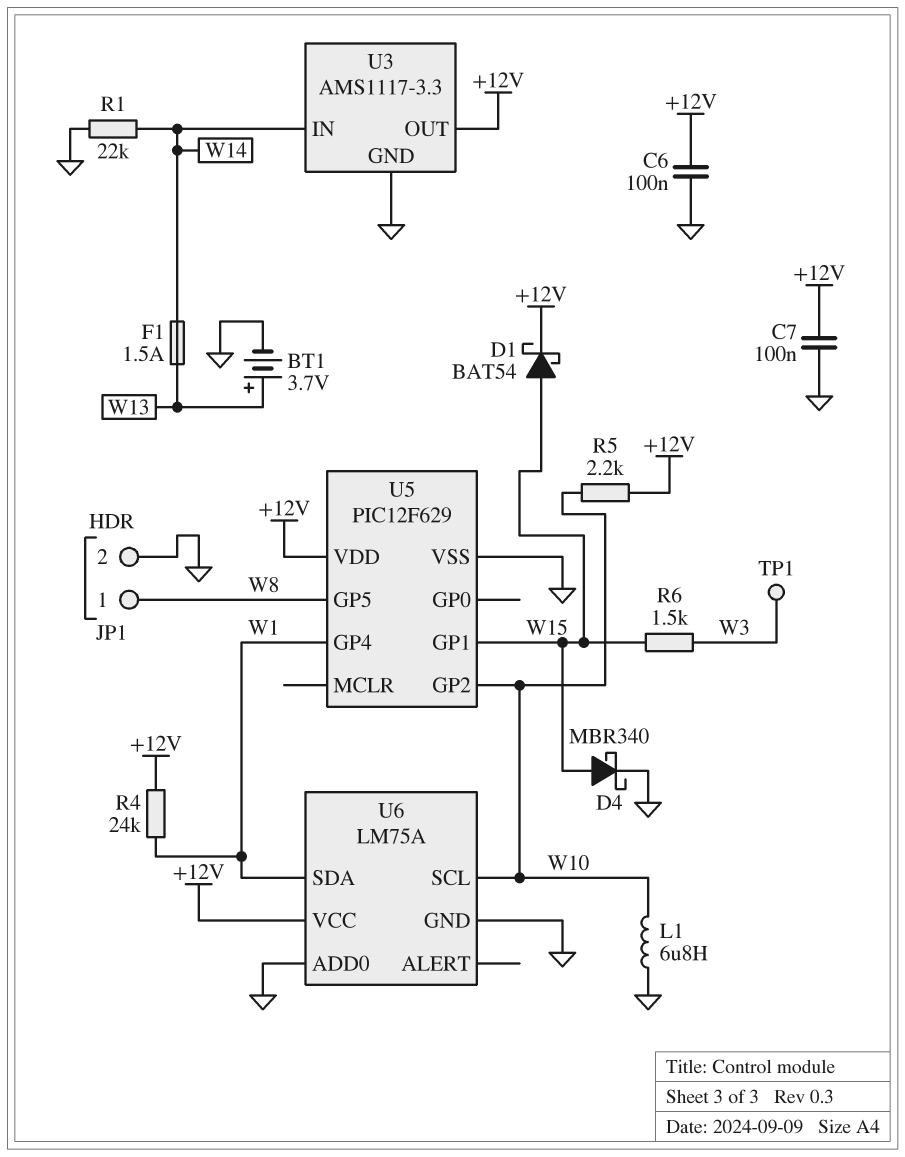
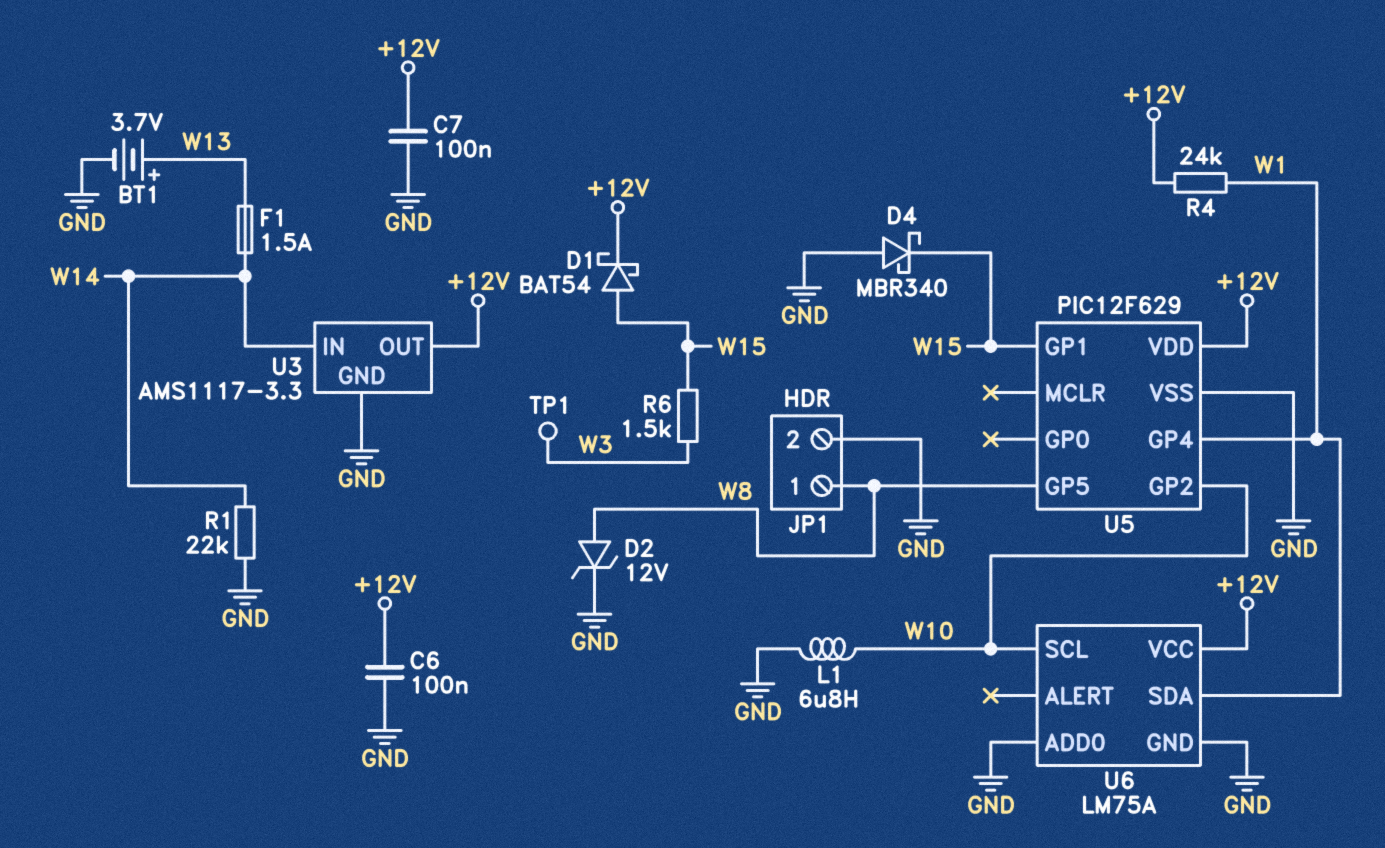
D2: none -> zener 12V (A W8, K GND)
D4: schottky MBR340 (A W15, K GND) -> schottky MBR340 (A GND, K W15)
R5: 2.2k (+12V, W10) -> none

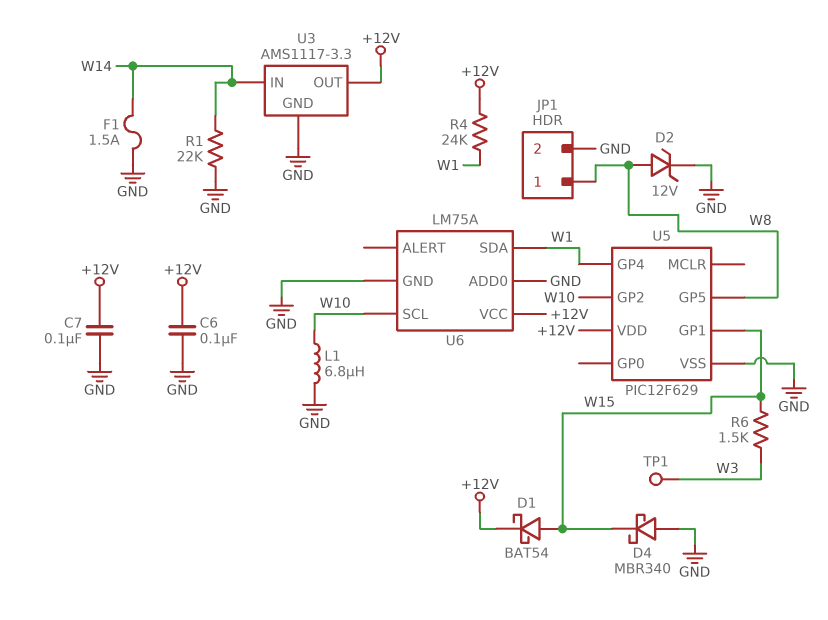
BT1: 3.7V (plus W13, minus GND) -> none
F1: 1.5A (W13, W14) -> 1.5A (GND, W14)

